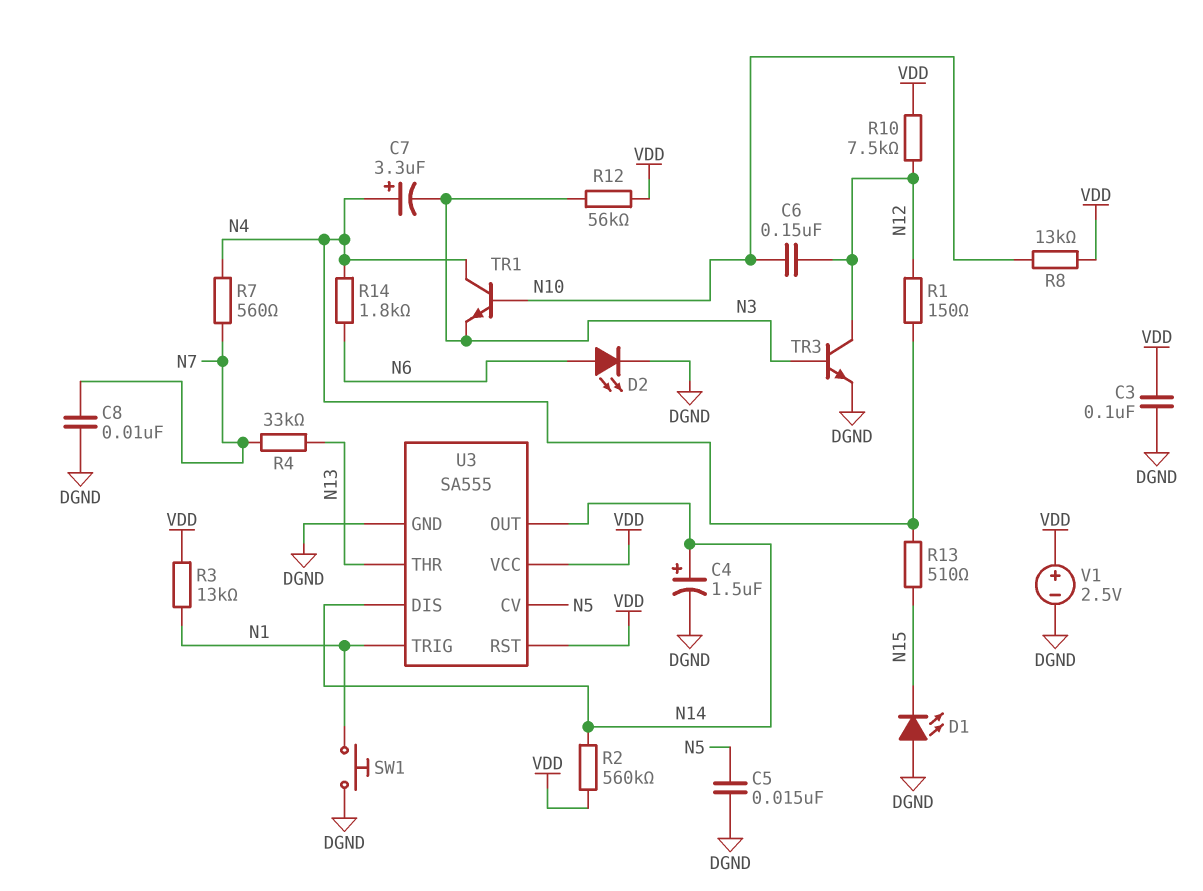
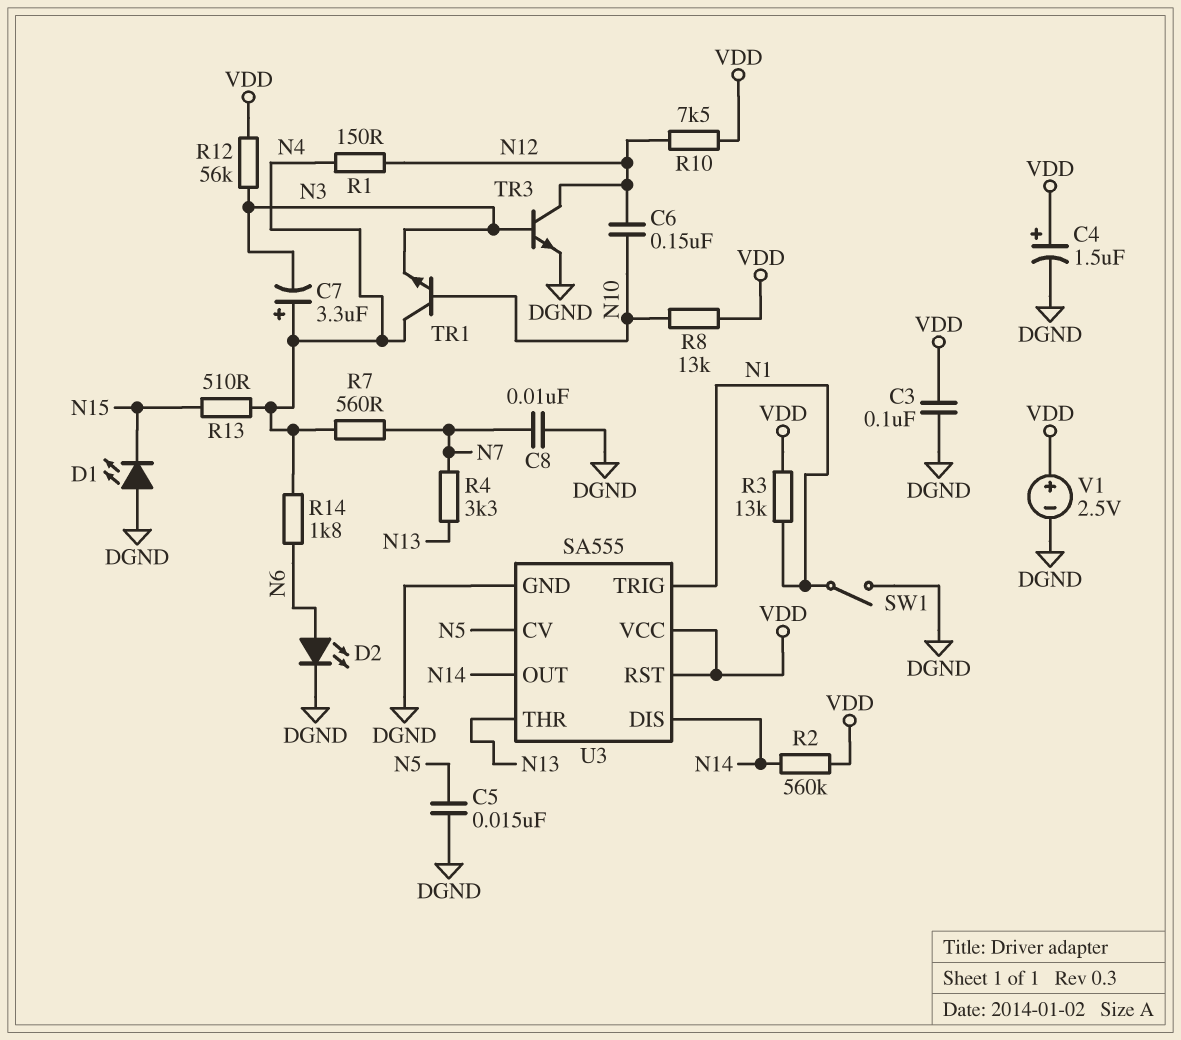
C4: 1.5uF (plus N14, minus DGND) -> 1.5uF (plus VDD, minus DGND)
R4: 33k (N7, N13) -> 3.3k (N7, N13)
SW1: button (DGND, N1) -> switch (DGND, N1)

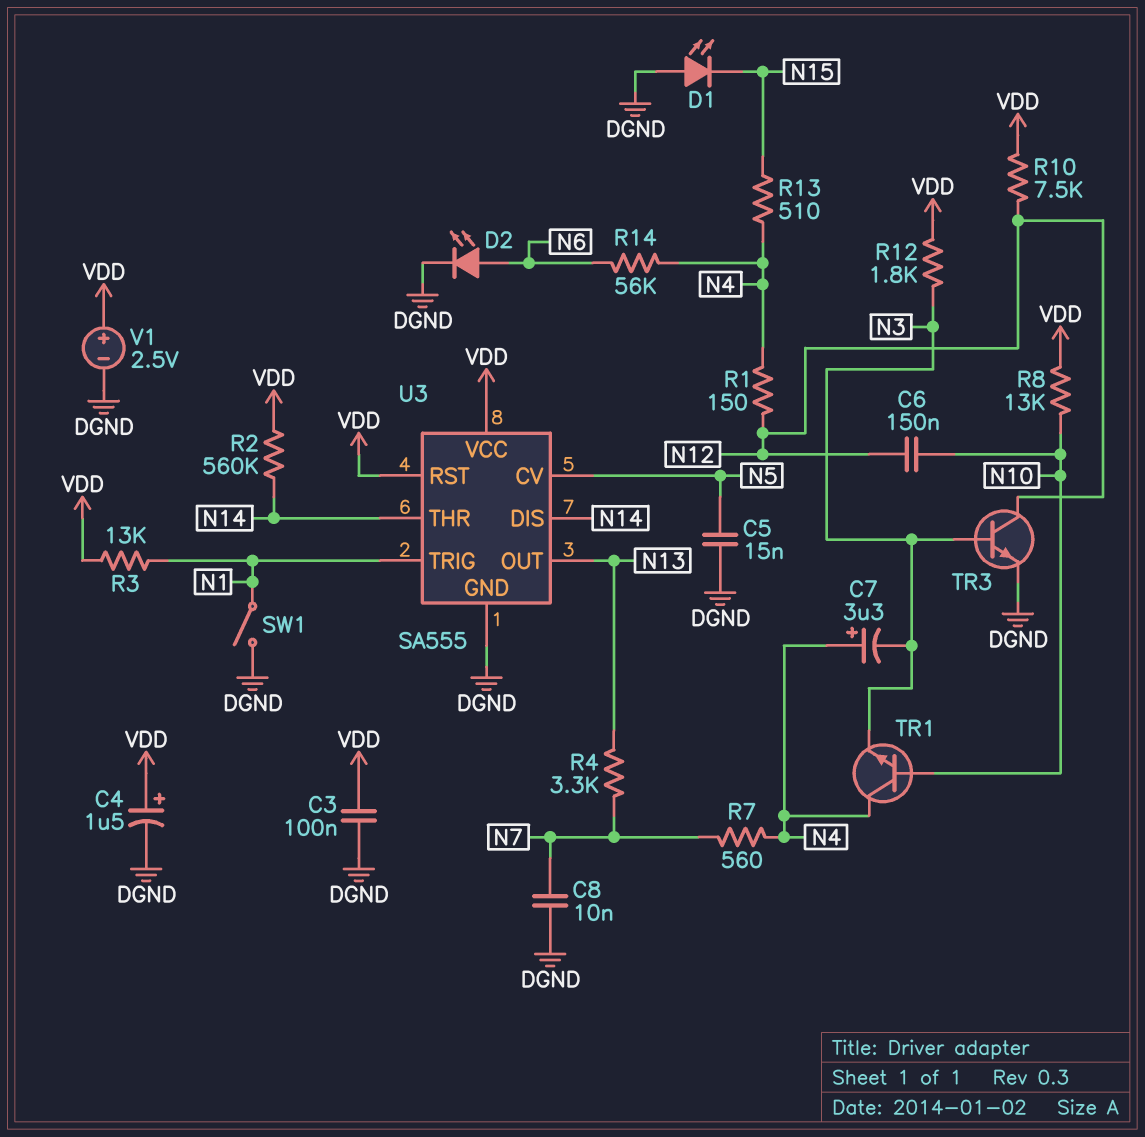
R12: 56k (N3, VDD) -> 1.8k (N3, VDD)
R14: 1.8k (N4, N6) -> 56k (N4, N6)
U3 pin OUT: N14 -> N13
U3 pin THR: N13 -> N14

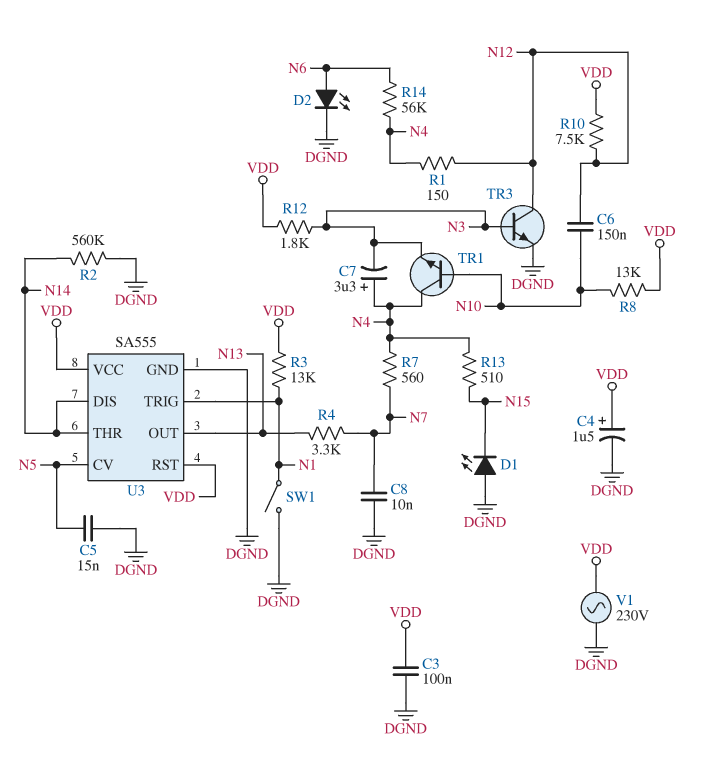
R2: 560k (N14, VDD) -> 560k (DGND, N14)
V1: 2.5V (plus VDD, minus DGND) -> AC 230V (DGND, VDD)

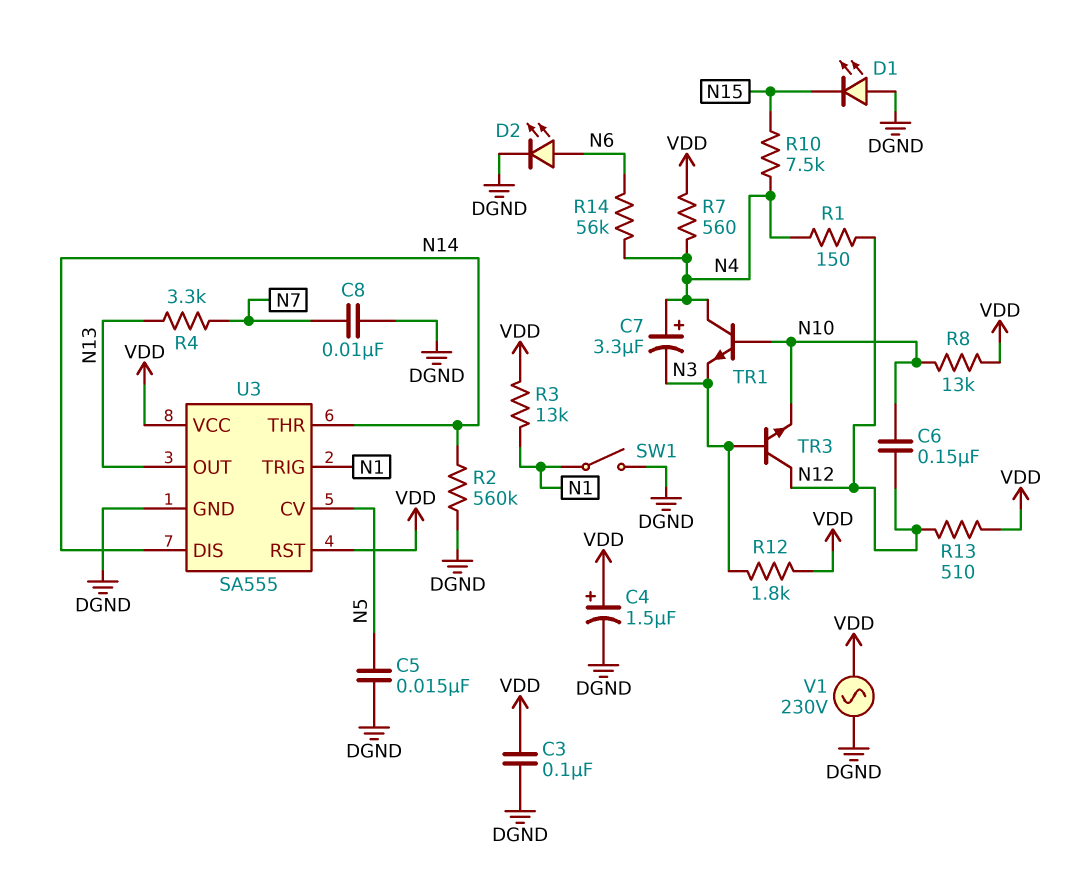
R7: 560 (N4, N7) -> 560 (N4, VDD)
R10: 7.5k (N12, VDD) -> 7.5k (N4, N15)
R13: 510 (N4, N15) -> 510 (N12, VDD)
TR3: NPN (B N3, C N12, E DGND) -> NPN (B N3, C N12, E N10)

